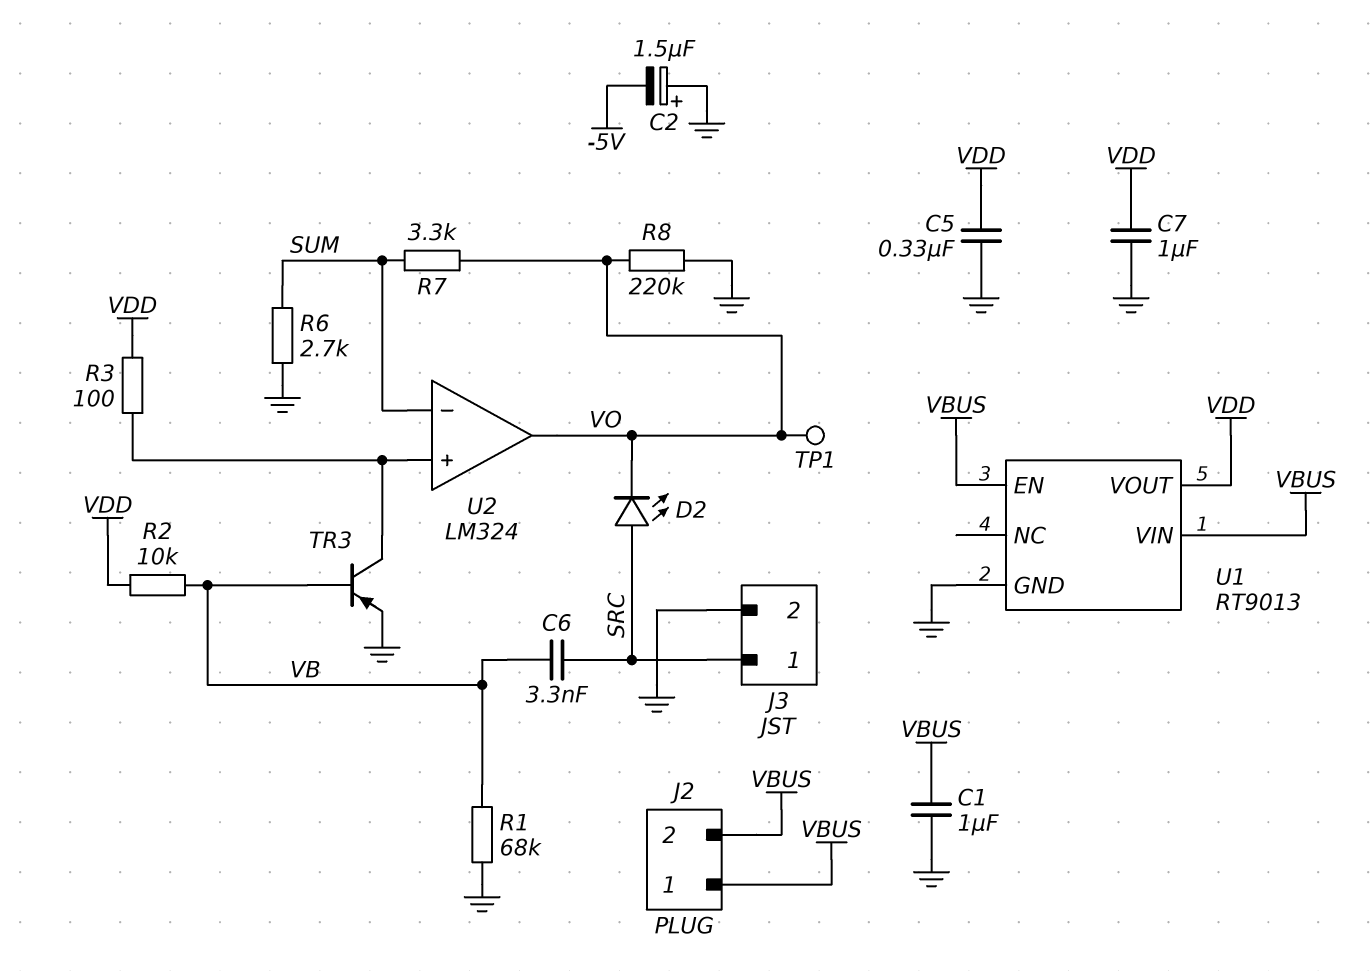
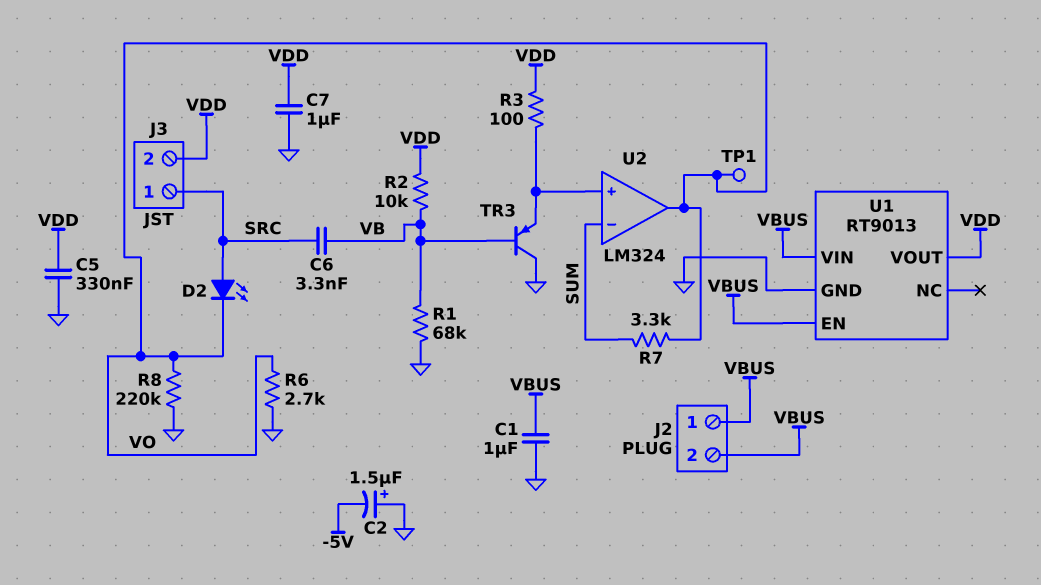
J3 pin 2: GND -> VDD
R6: 2.7k (GND, SUM) -> 2.7k (GND, VO)
TR3: PNP (B VB, C U2/in+, E GND) -> PNP (B VB, C GND, E U2/in+)

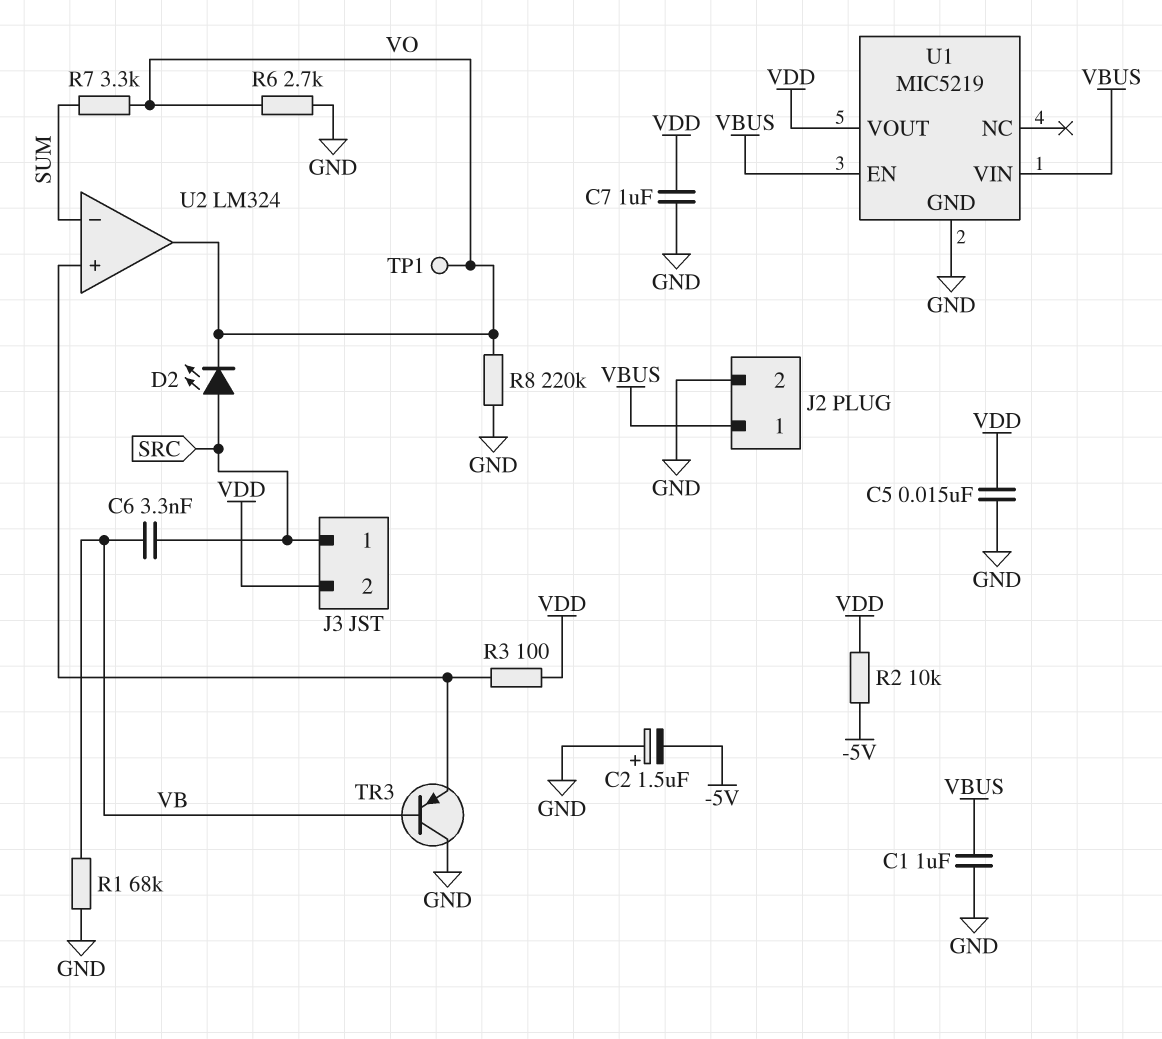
C5: 330nF (GND, VDD) -> 15nF (GND, VDD)
J2 pin 2: VBUS -> GND
R2: 10k (VB, VDD) -> 10k (-5V, VDD)
U1: RT9013 -> MIC5219

